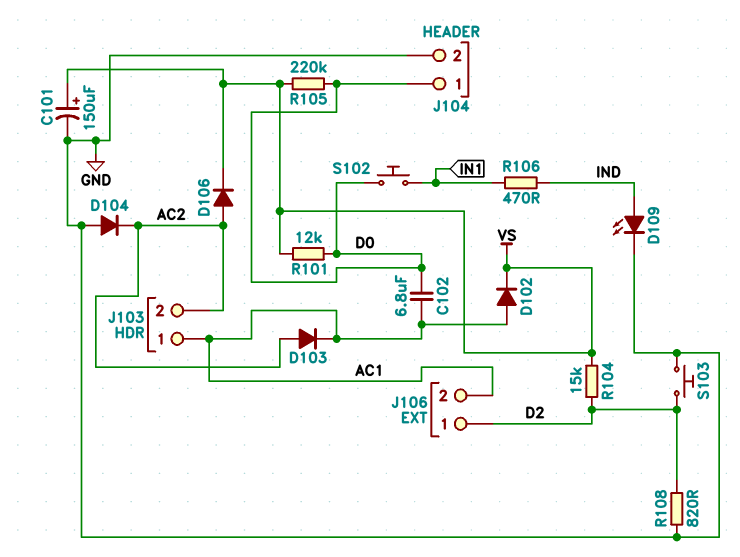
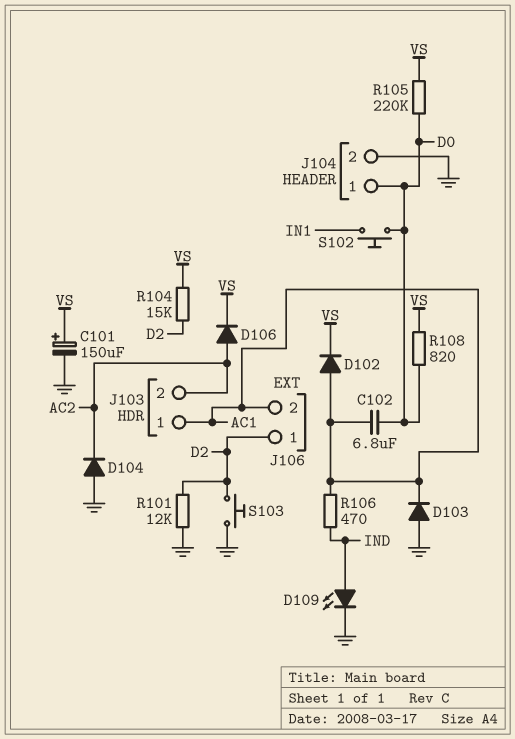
D103: diode (A AC2, K AC1) -> diode (A GND, K AC1)
R101: 12k (D0, VS) -> 12k (D2, GND)
R106: 470 (IN1, IND) -> 470 (AC1, IND)
R108: 820 (D2, GND) -> 820 (D0, VS)

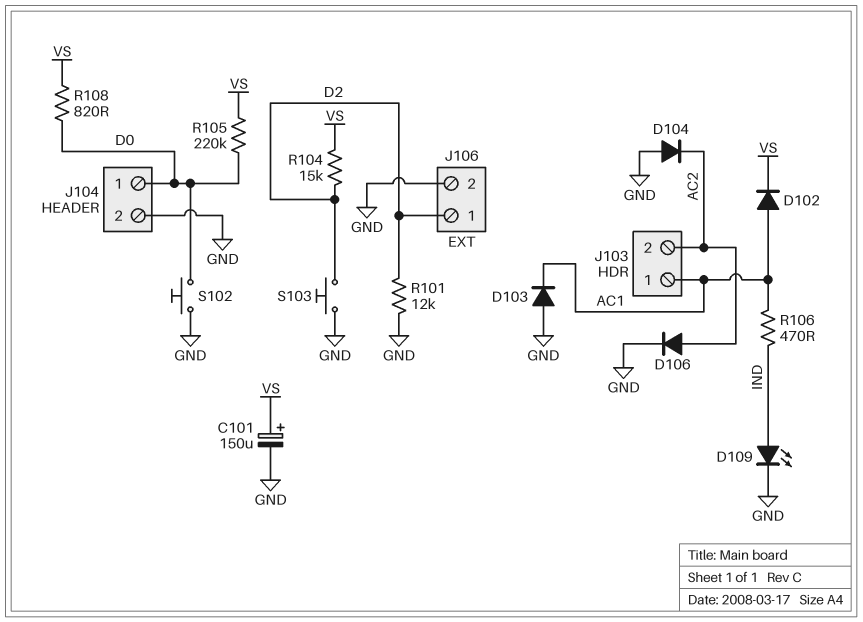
C102: 6.8uF (AC1, D0) -> none
D106: diode (A AC2, K VS) -> diode (A AC2, K GND)
J106 pin 2: AC1 -> GND
S102: button (D0, IN1) -> button (D0, GND)

